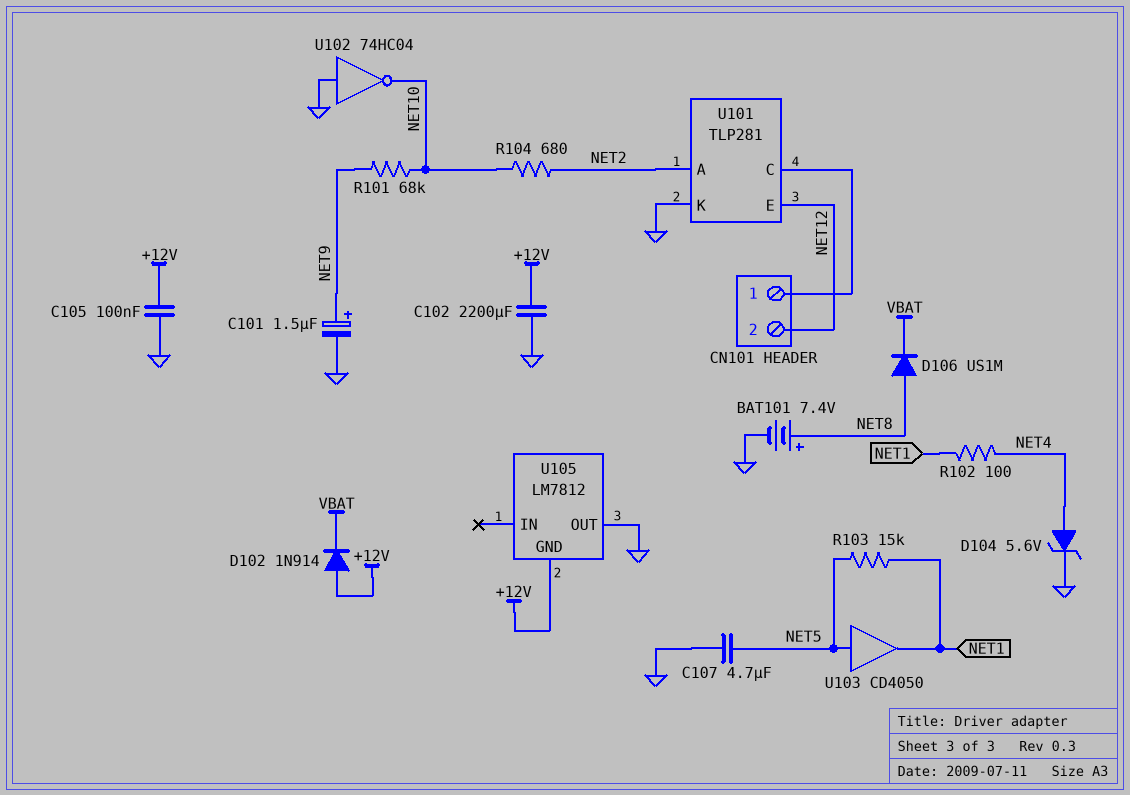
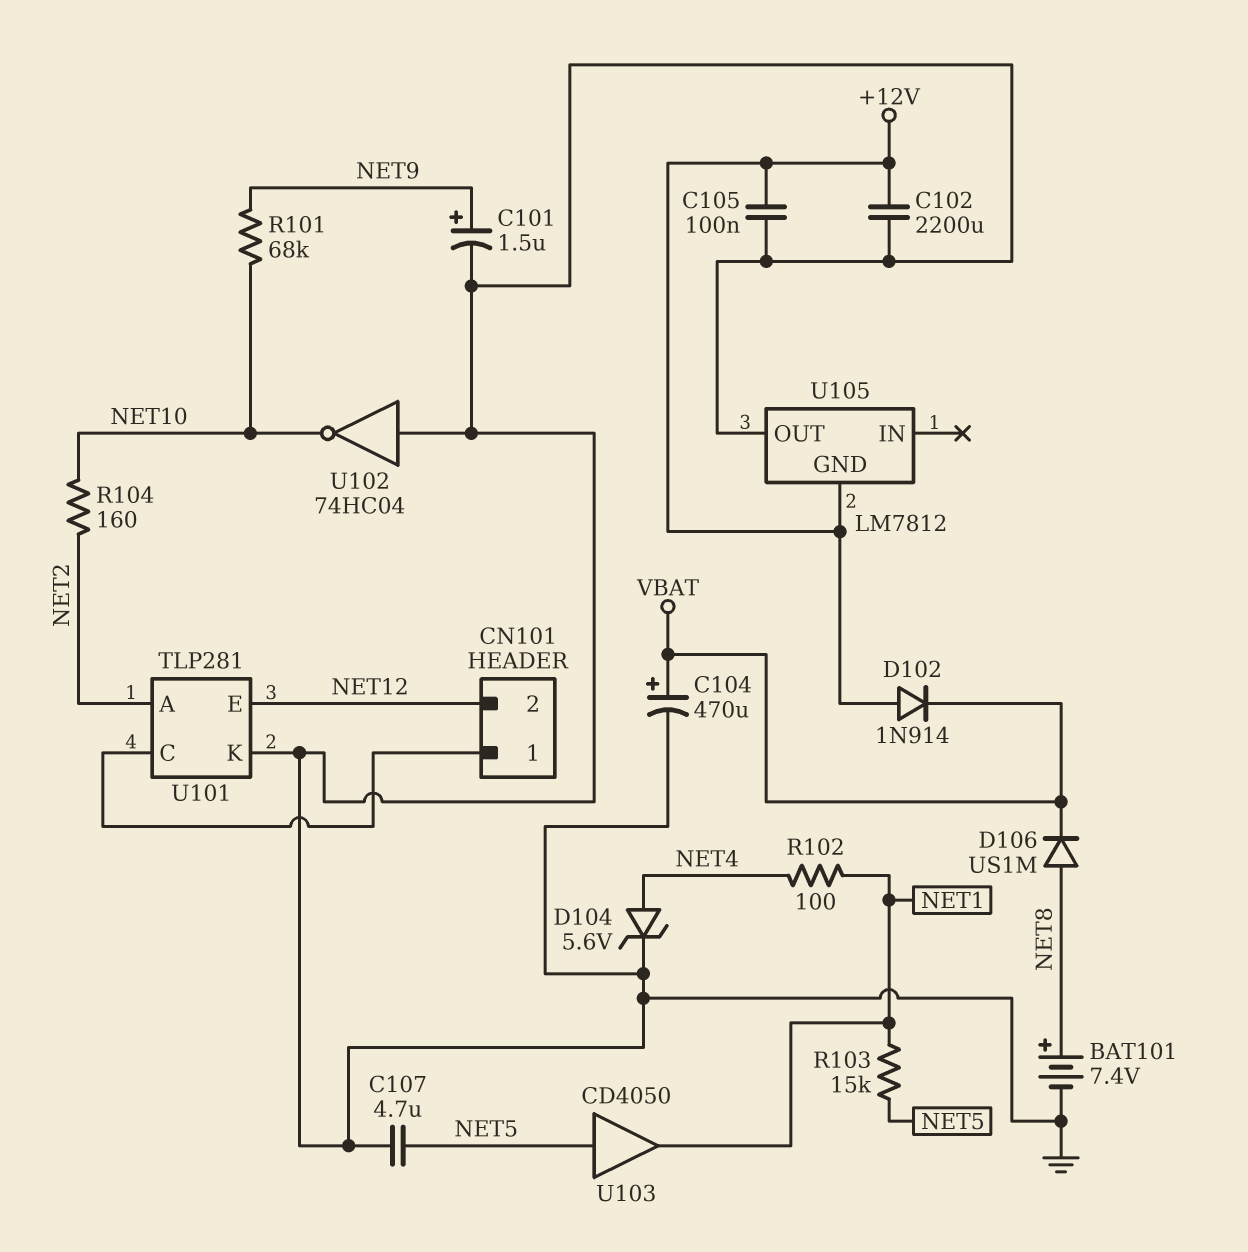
C104: none -> 470uF (plus VBAT, minus GND)
R104: 680 (NET2, NET10) -> 160 (NET2, NET10)

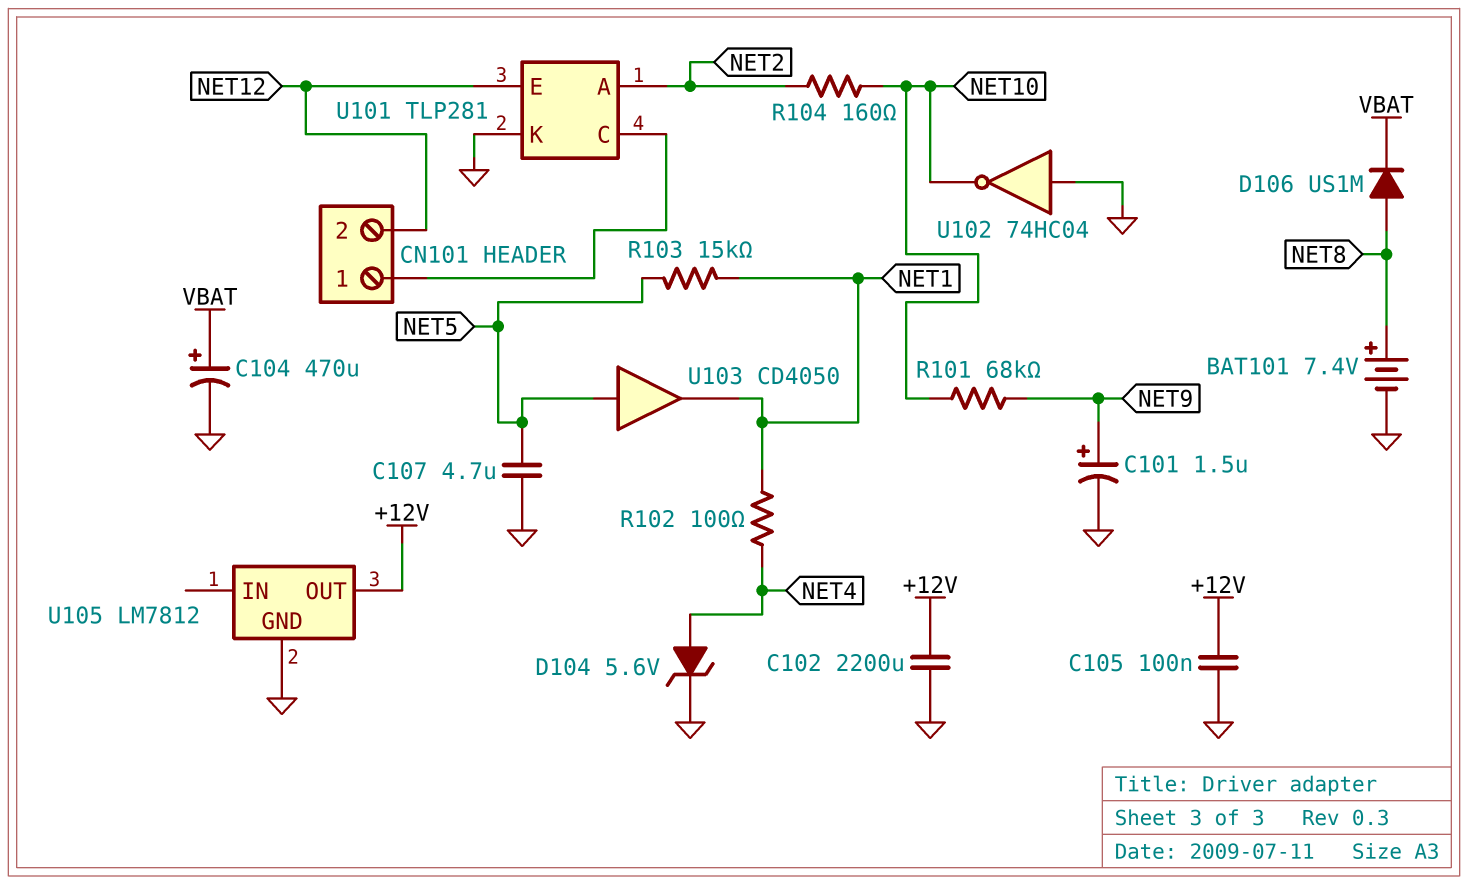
D102: diode 1N914 (A +12V, K VBAT) -> none
U105 pin GND: +12V -> GND
U105 pin OUT: GND -> +12V

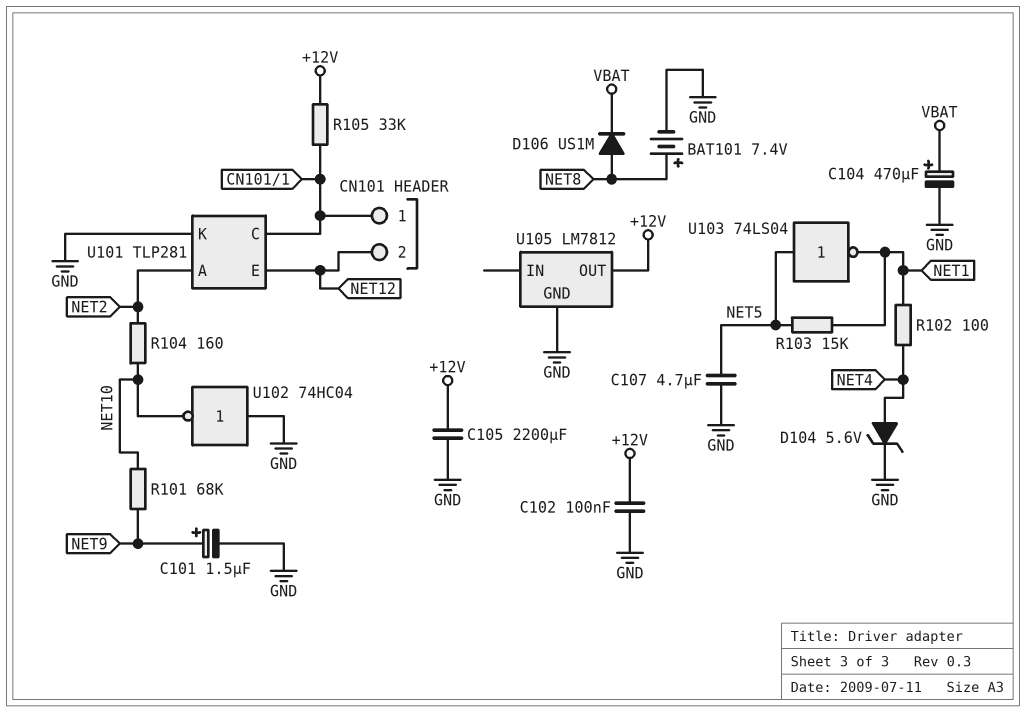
C102: 2200uF (+12V, GND) -> 100nF (+12V, GND)
C105: 100nF (+12V, GND) -> 2200uF (+12V, GND)
R105: none -> 33k (+12V, CN101/1)
U103: buffer CD4050 (in NET5, out NET1) -> NOT 74LS04 (in NET5, out NET1)

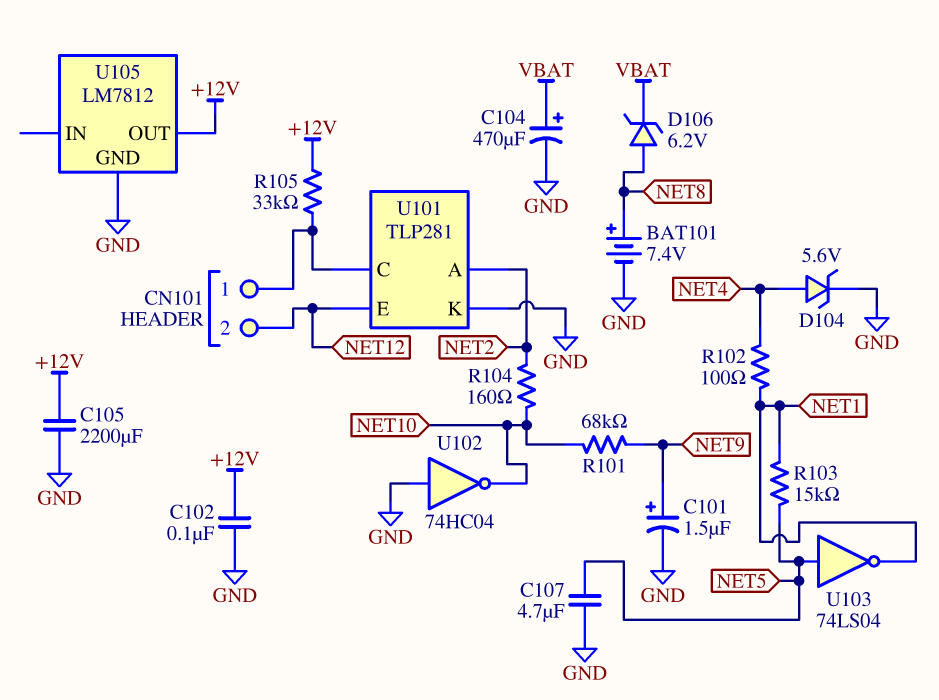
D106: diode US1M (A NET8, K VBAT) -> zener 6.2V (A NET8, K VBAT)

